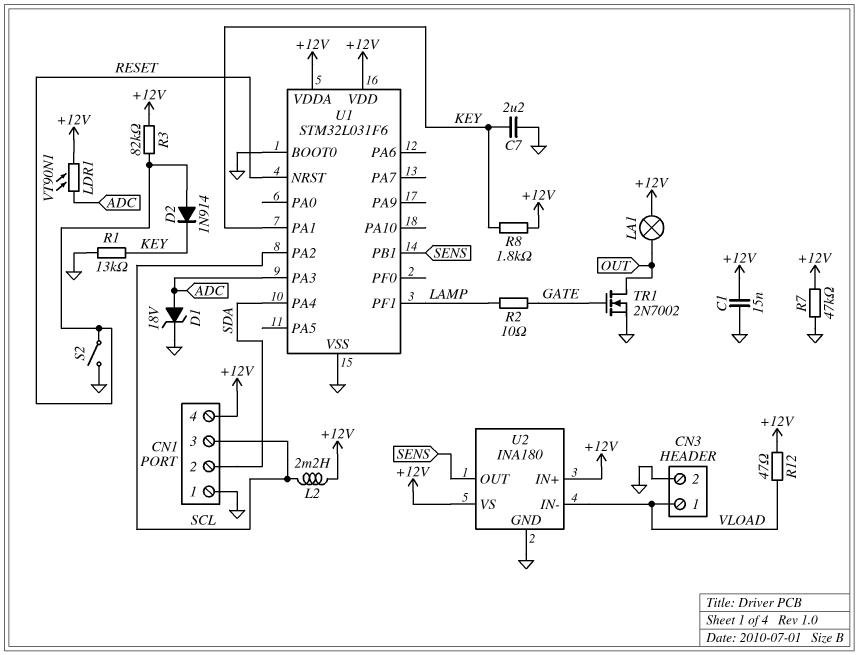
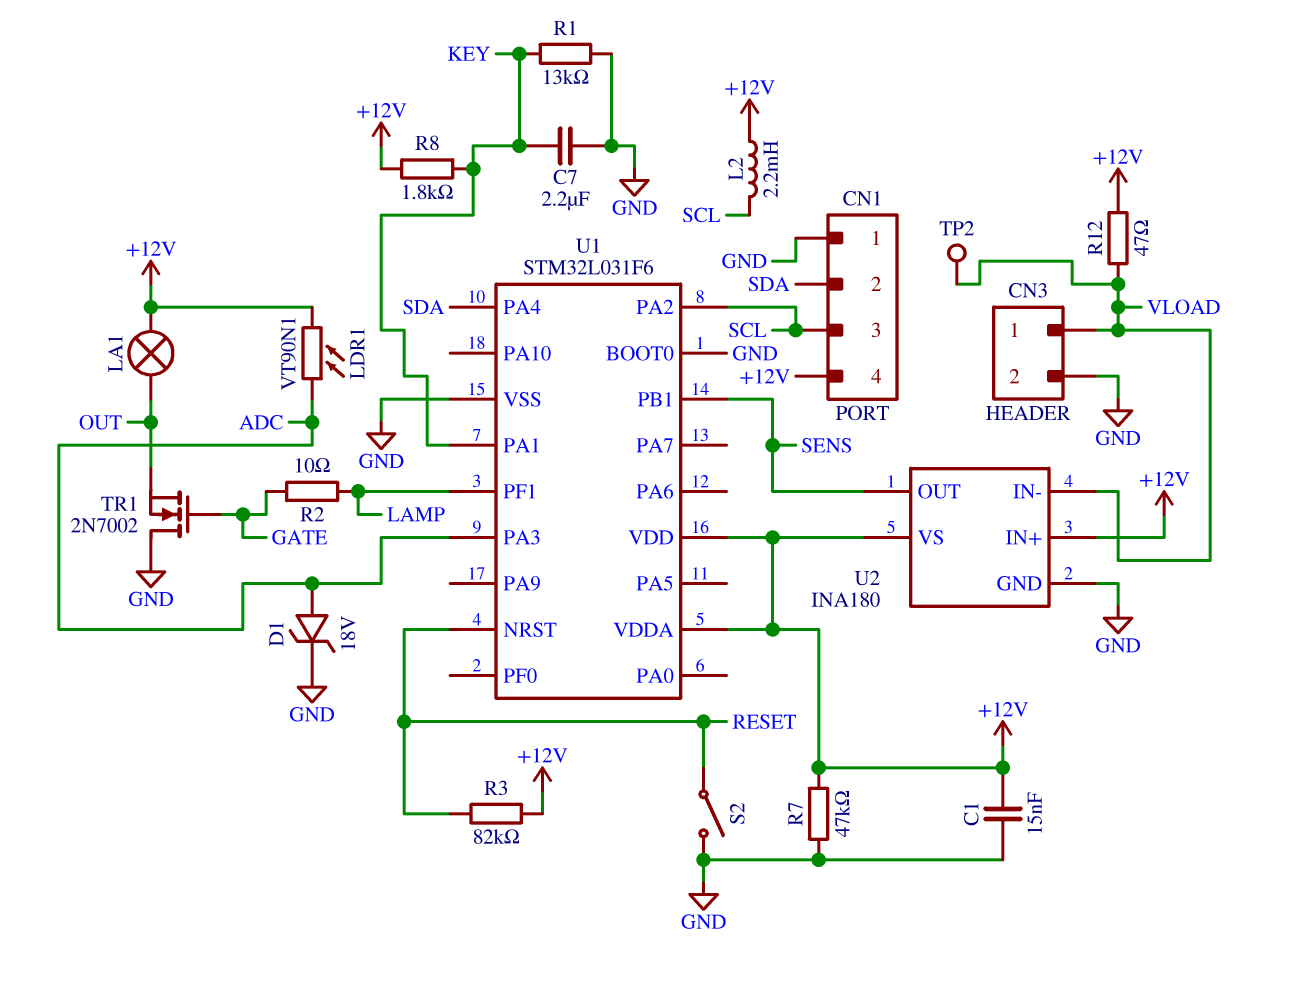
D2: diode 1N914 (A RESET, K KEY) -> none
TP2: none -> test point (VLOAD)
TR1: NMOS 2N7002 (G GATE, D OUT, S GND) -> NMOS 2N7002 (G GATE, D GND, S OUT)

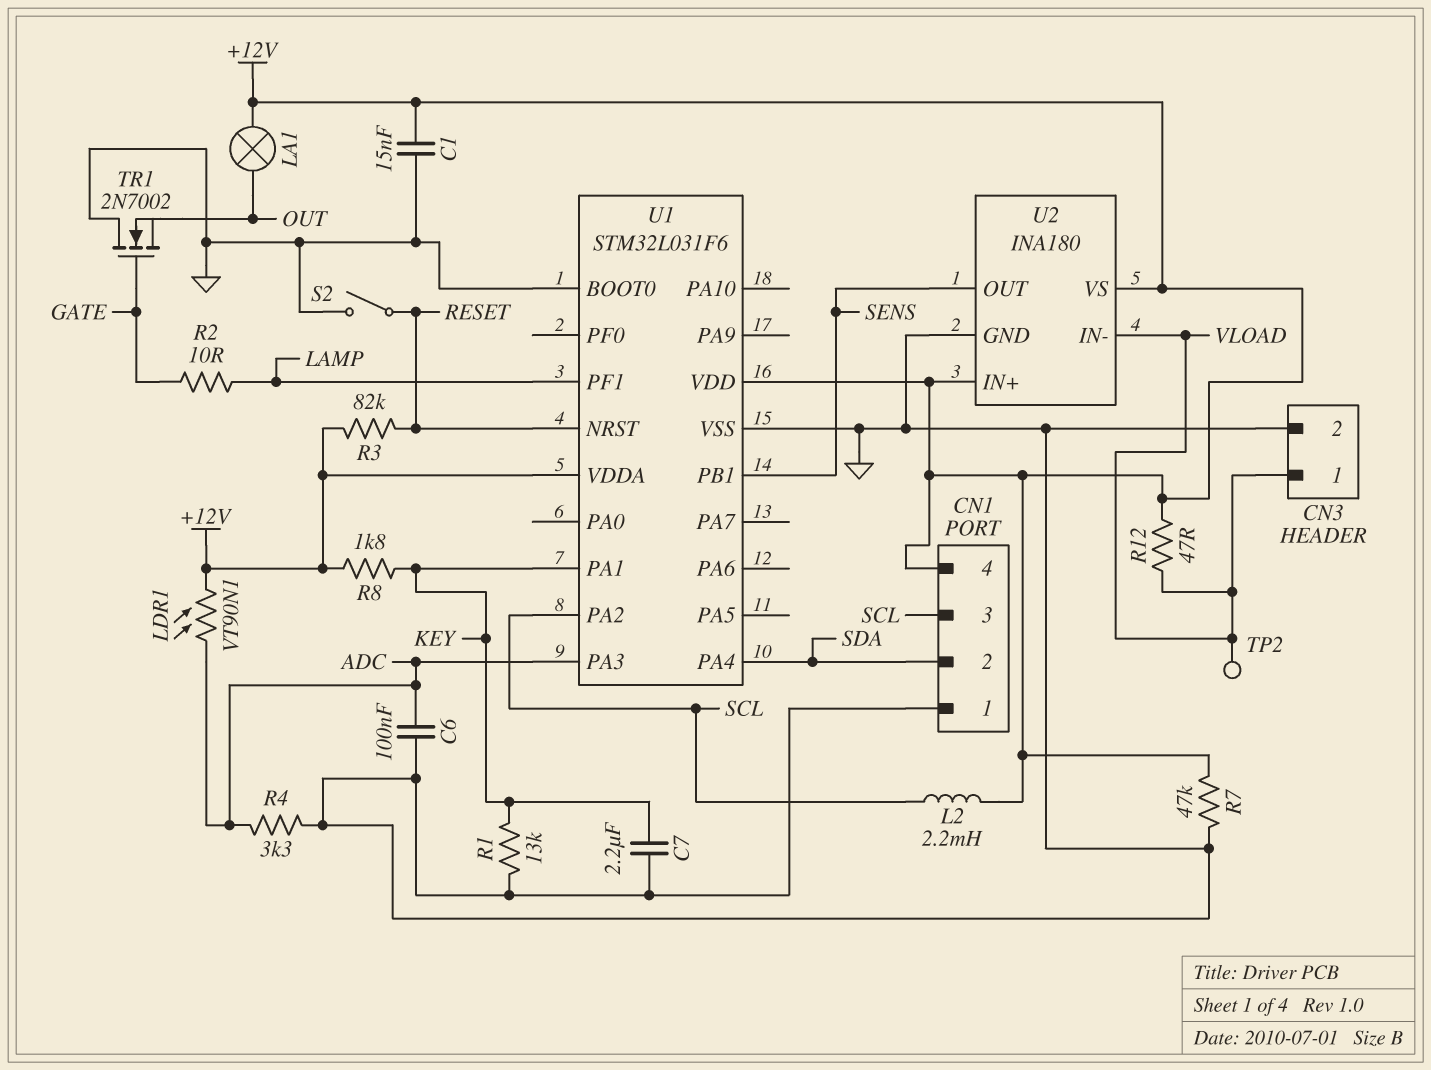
C6: none -> 100nF (ADC, GND)
D1: zener 18V (A ADC, K GND) -> none
R4: none -> 3.3k (ADC, GND)

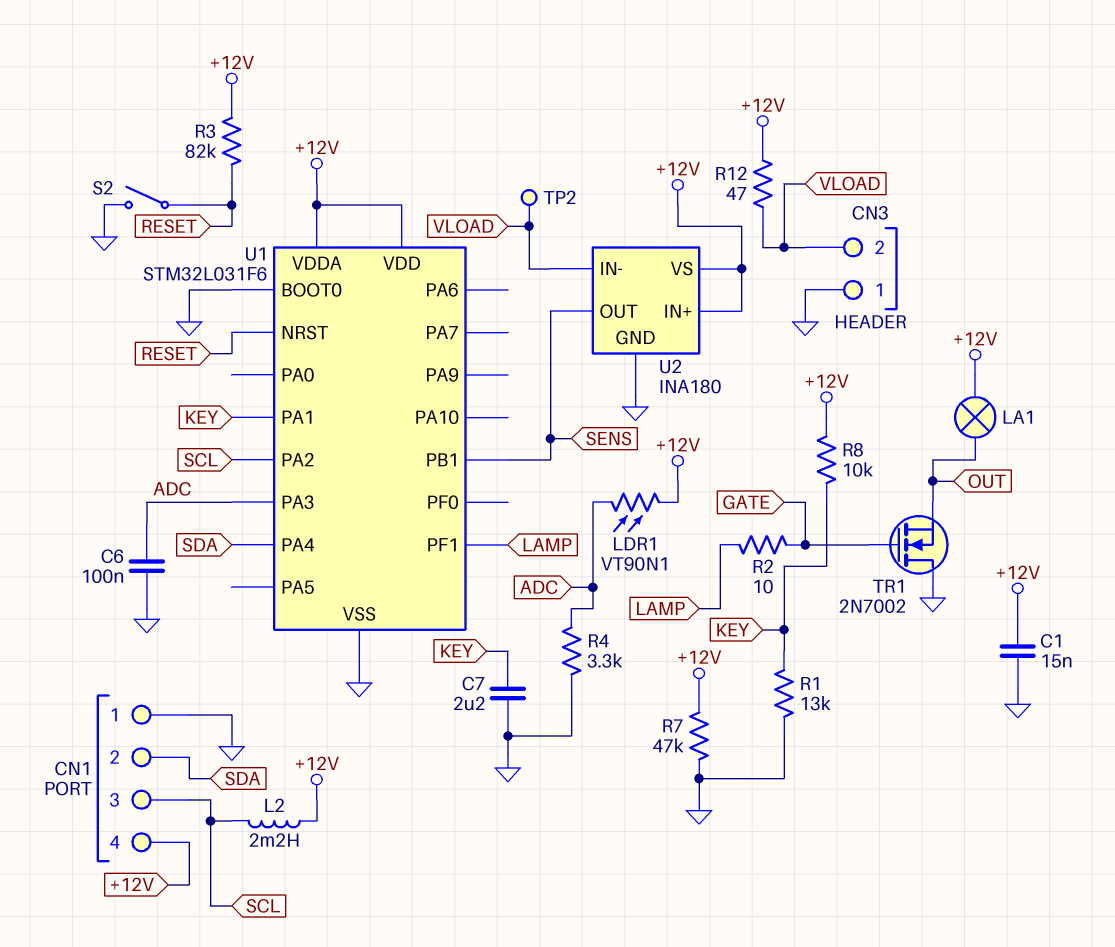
CN3 pin 1: VLOAD -> GND
CN3 pin 2: GND -> VLOAD
R8: 1.8k (+12V, KEY) -> 10k (+12V, KEY)

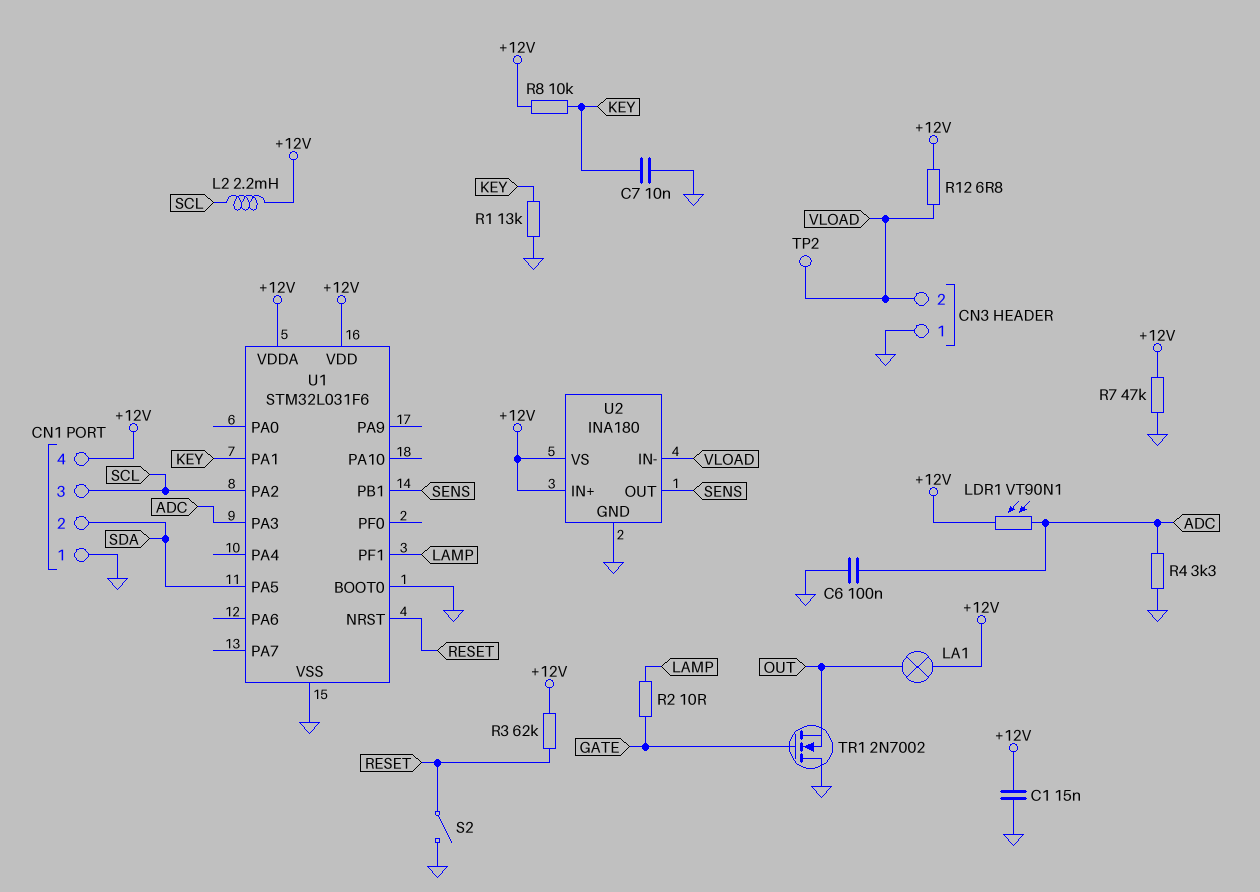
C7: 2.2uF (GND, KEY) -> 10nF (GND, KEY)
R3: 82k (+12V, RESET) -> 62k (+12V, RESET)
R12: 47 (+12V, VLOAD) -> 6.8 (+12V, VLOAD)
U1 pin PA4: SDA -> none
U1 pin PA5: none -> SDA

